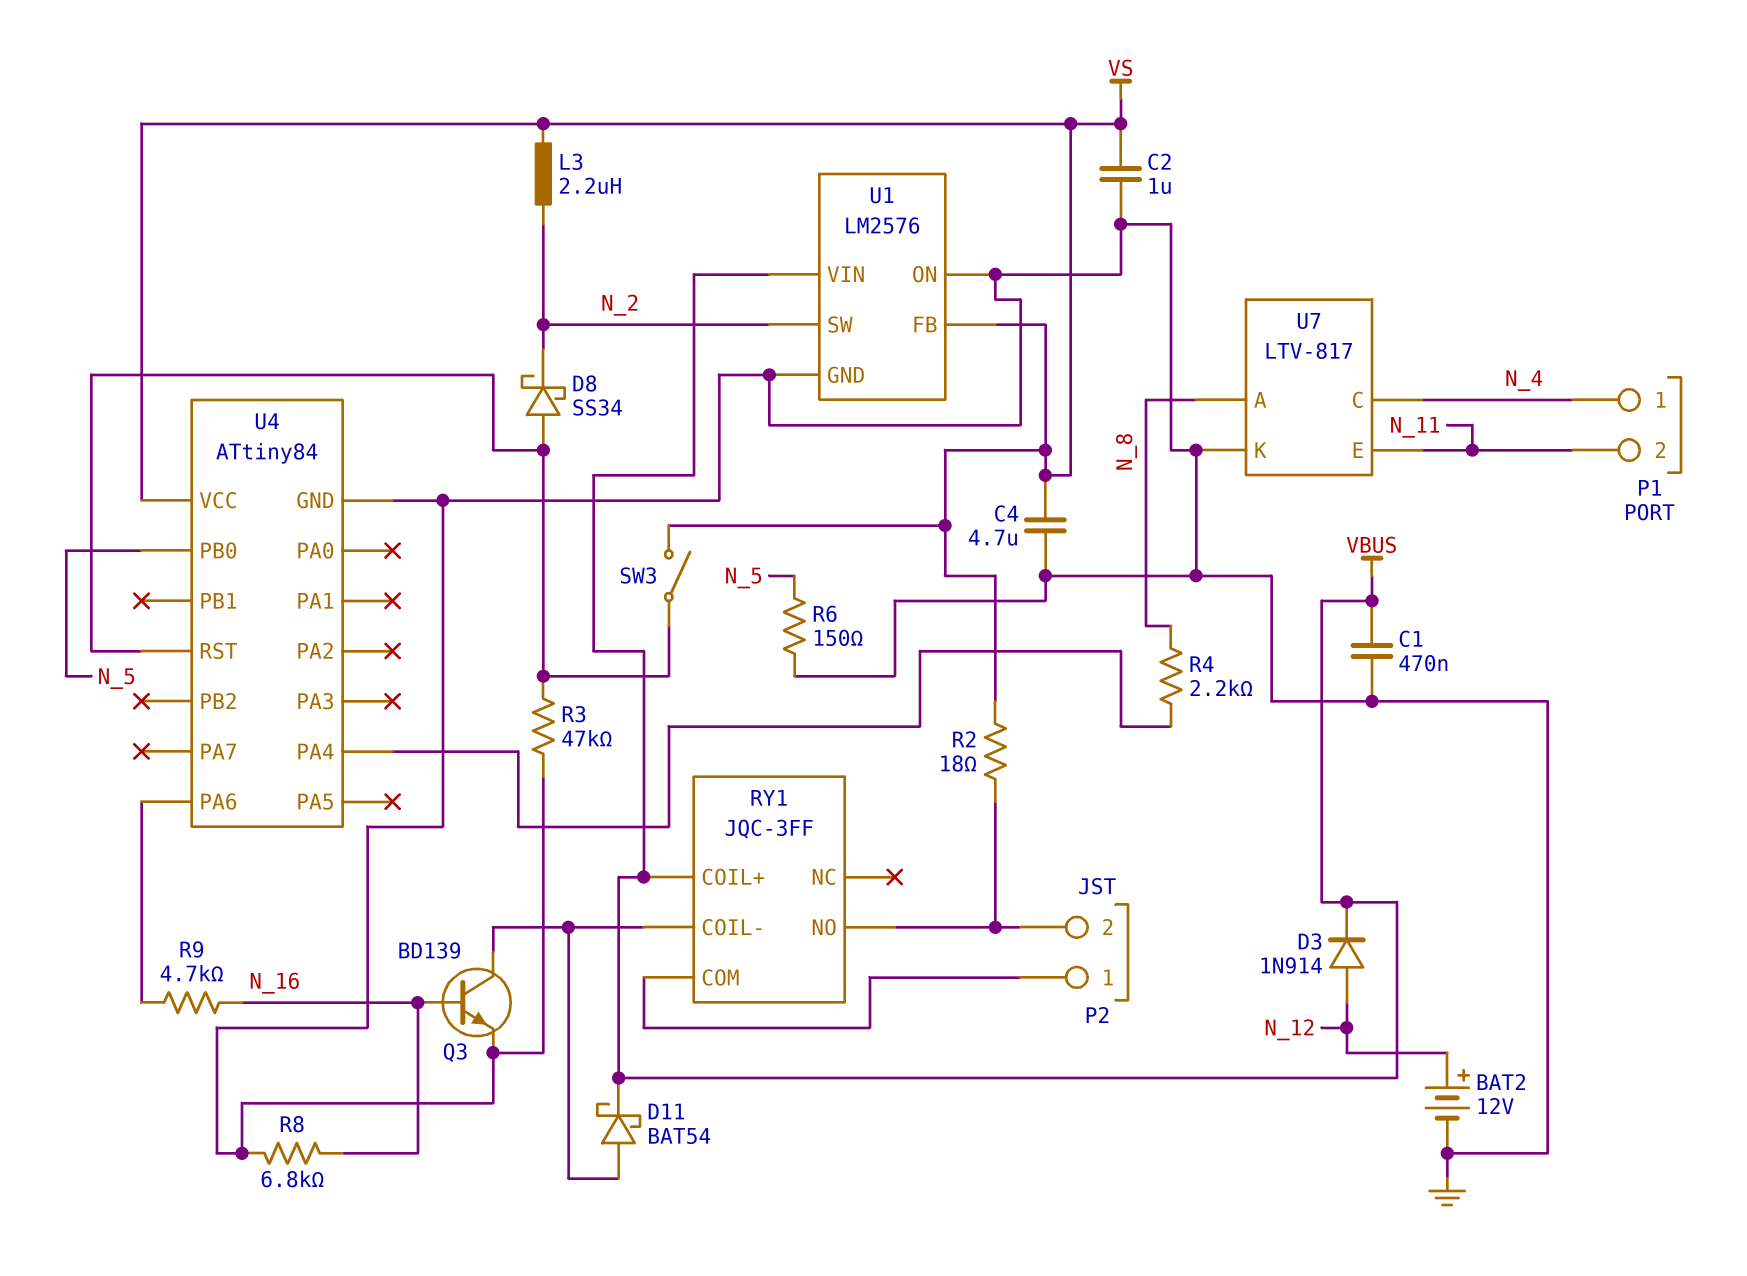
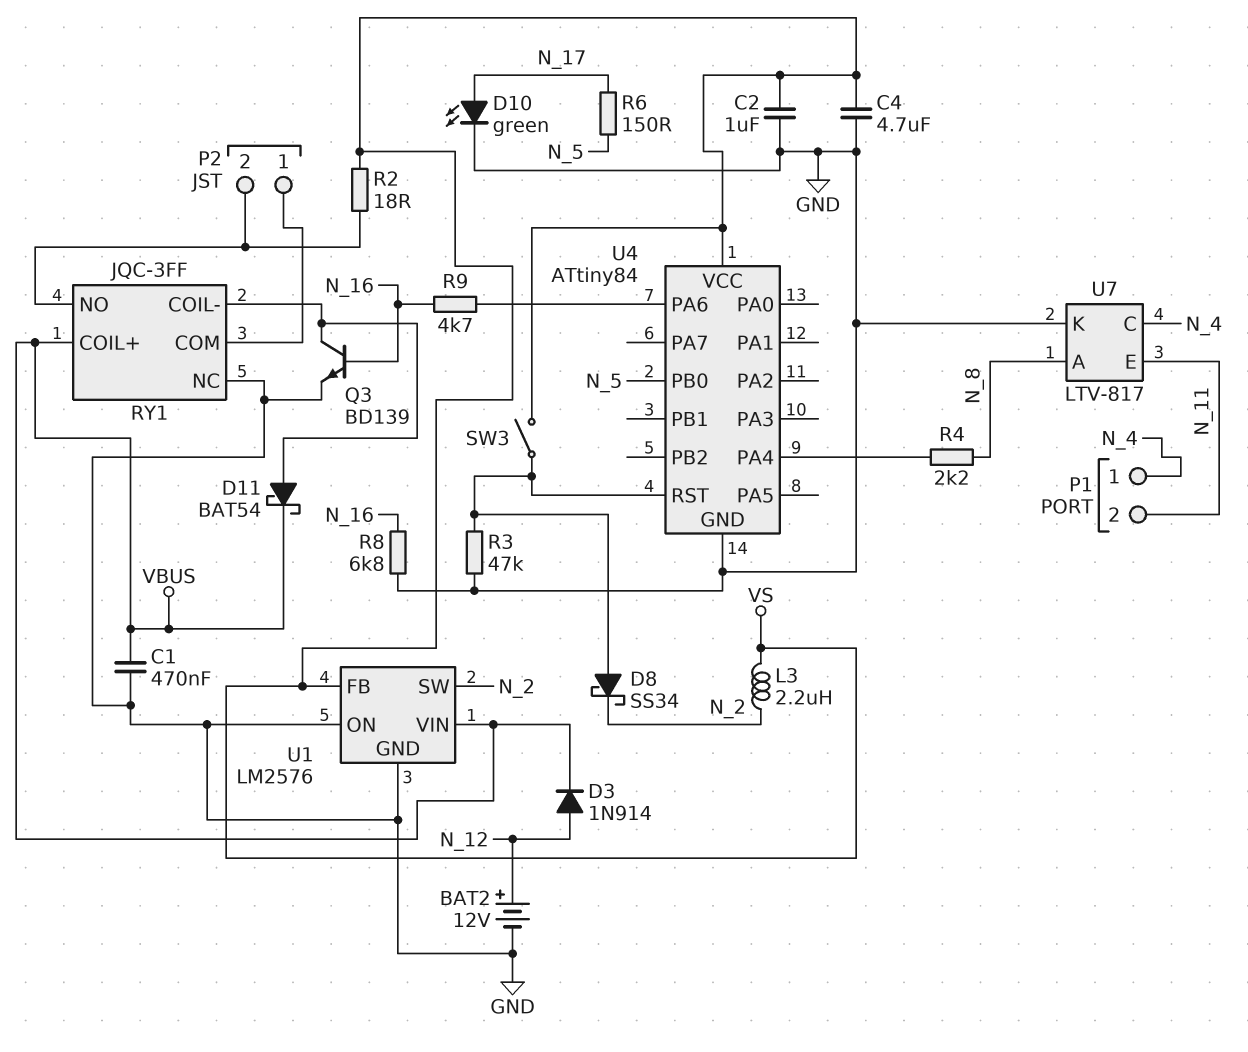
D10: none -> LED green (A N_17, K GND)
R6: 150 (GND, N_5) -> 150 (N_5, N_17)
RY1 pin NC: none -> GND

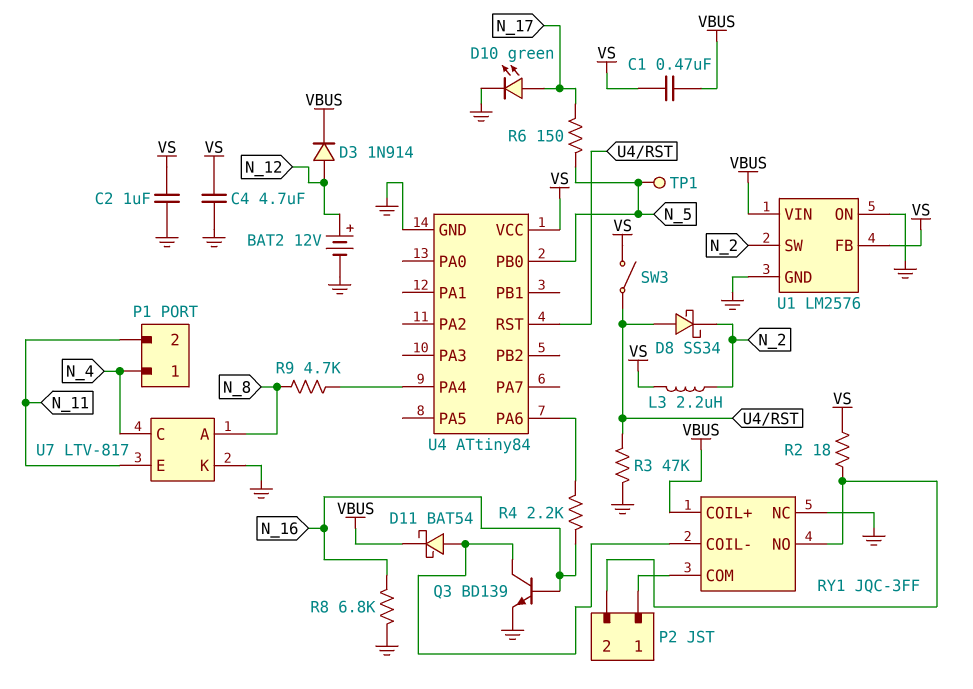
C1: 470nF (GND, VBUS) -> 470nF (VBUS, VS)
R4: 2.2k (N_8, U4/PA4) -> 2.2k (N_16, U4/PA6)
R9: 4.7k (N_16, U4/PA6) -> 4.7k (N_8, U4/PA4)
TP1: none -> test point (N_5)

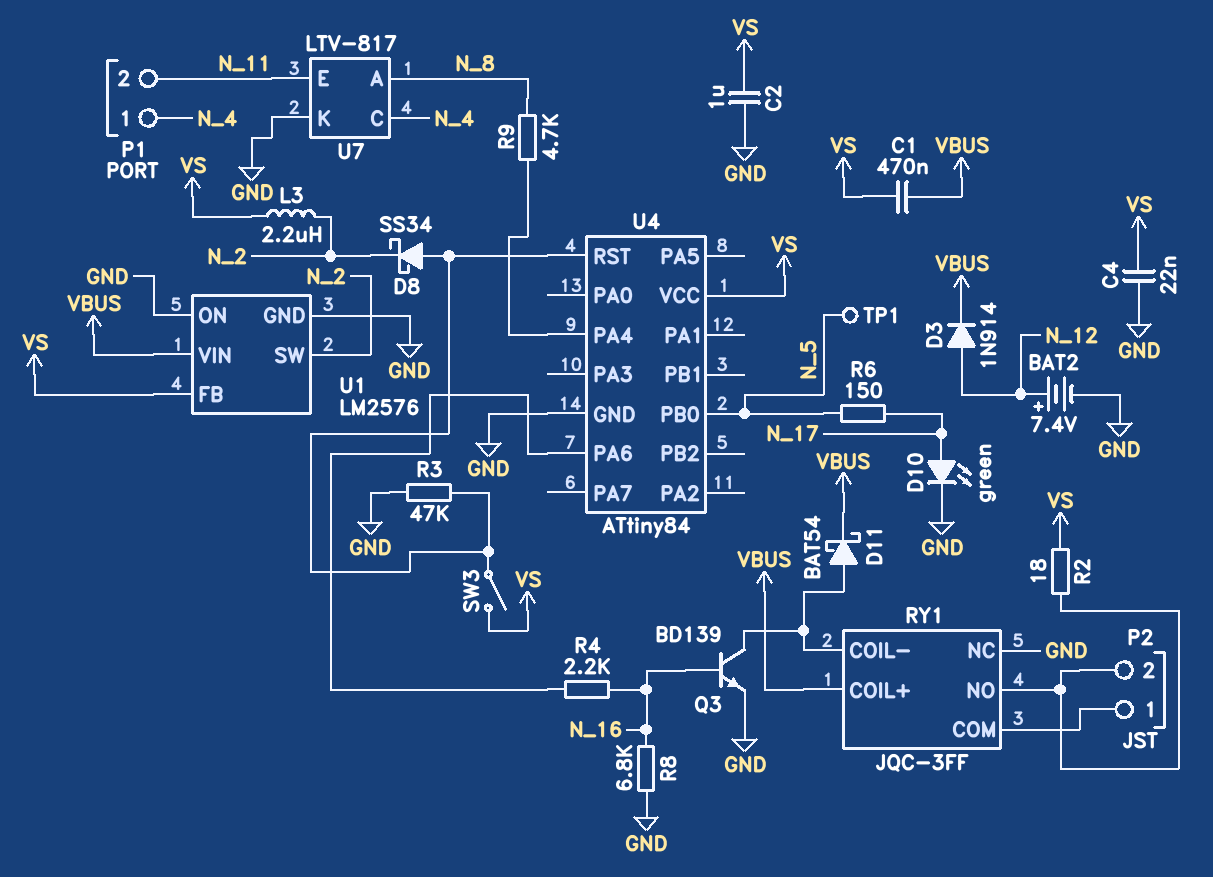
BAT2: 12V (plus N_12, minus GND) -> 7.4V (plus N_12, minus GND)
C4: 4.7uF (GND, VS) -> 22nF (GND, VS)

